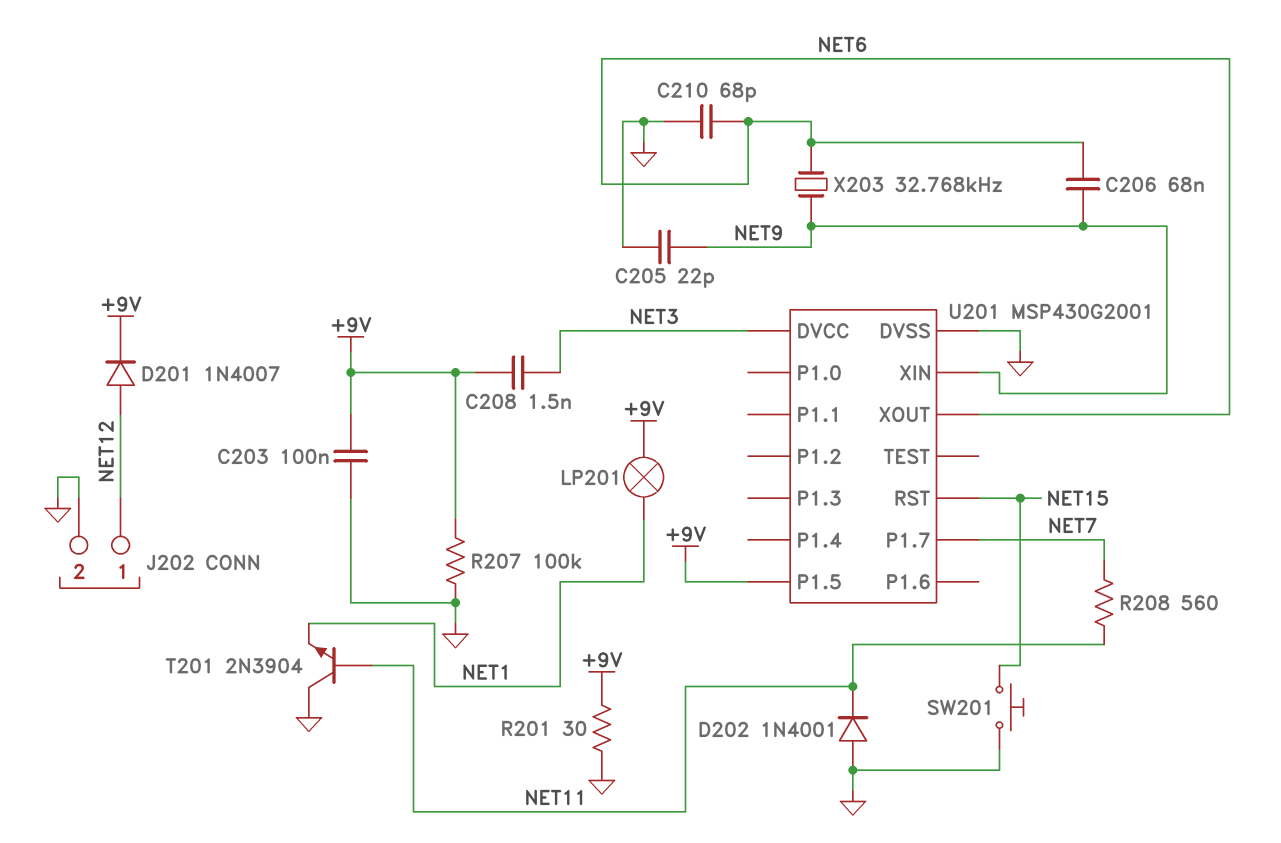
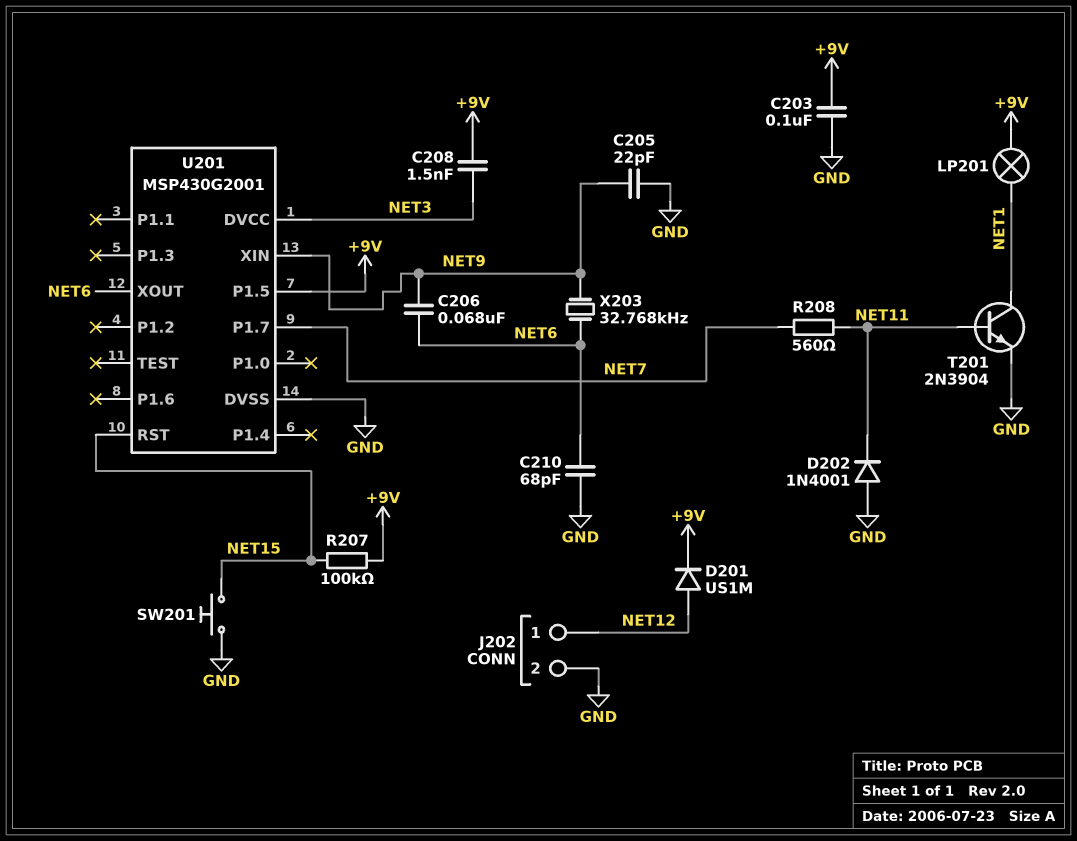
D201: diode 1N4007 (A NET12, K +9V) -> diode US1M (A NET12, K +9V)
R201: 30 (+9V, GND) -> none
R207: 100k (+9V, GND) -> 100k (+9V, NET15)
T201: NPN 2N3904 (B NET11, C GND, E NET1) -> NPN 2N3904 (B NET11, C NET1, E GND)

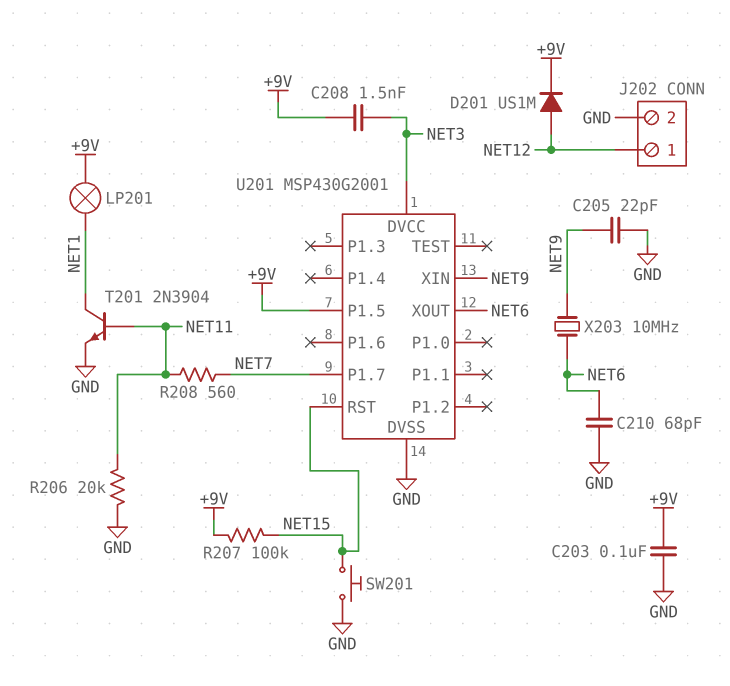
C206: 68nF (NET6, NET9) -> none
D202: diode 1N4001 (A GND, K NET11) -> none
R206: none -> 20k (GND, NET11)
X203: 32.768kHz (NET6, NET9) -> 10MHz (NET6, NET9)

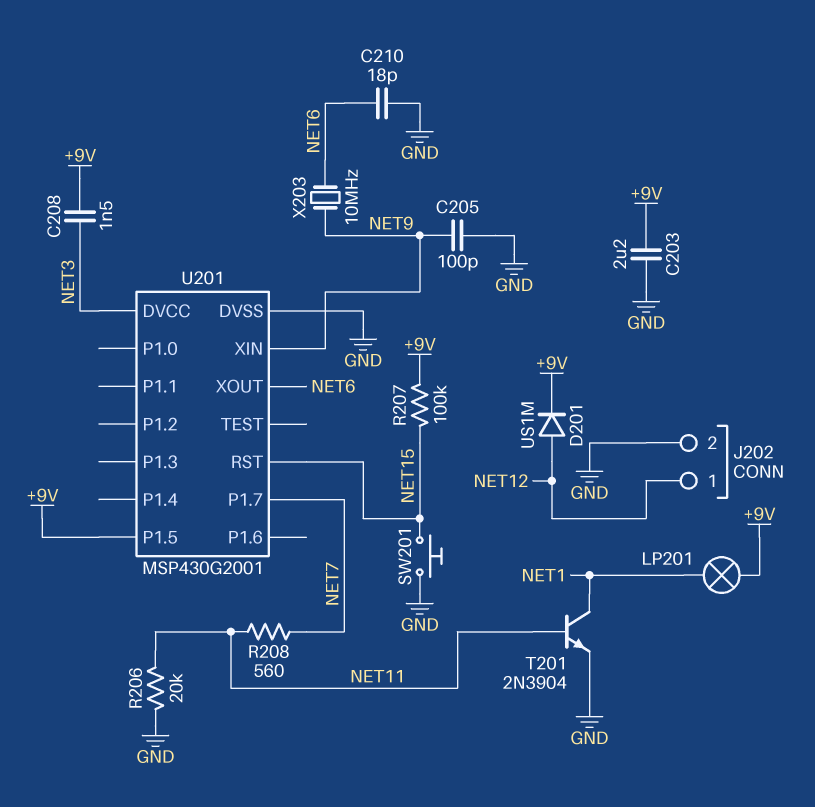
C203: 100nF (+9V, GND) -> 2.2uF (+9V, GND)
C205: 22pF (GND, NET9) -> 100pF (GND, NET9)
C210: 68pF (GND, NET6) -> 18pF (GND, NET6)

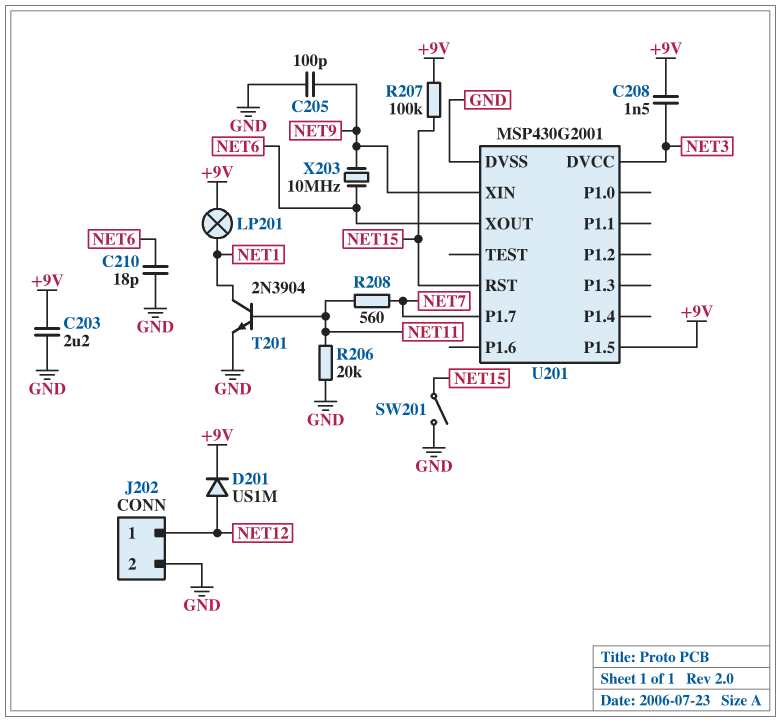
SW201: button (GND, NET15) -> switch (GND, NET15)

